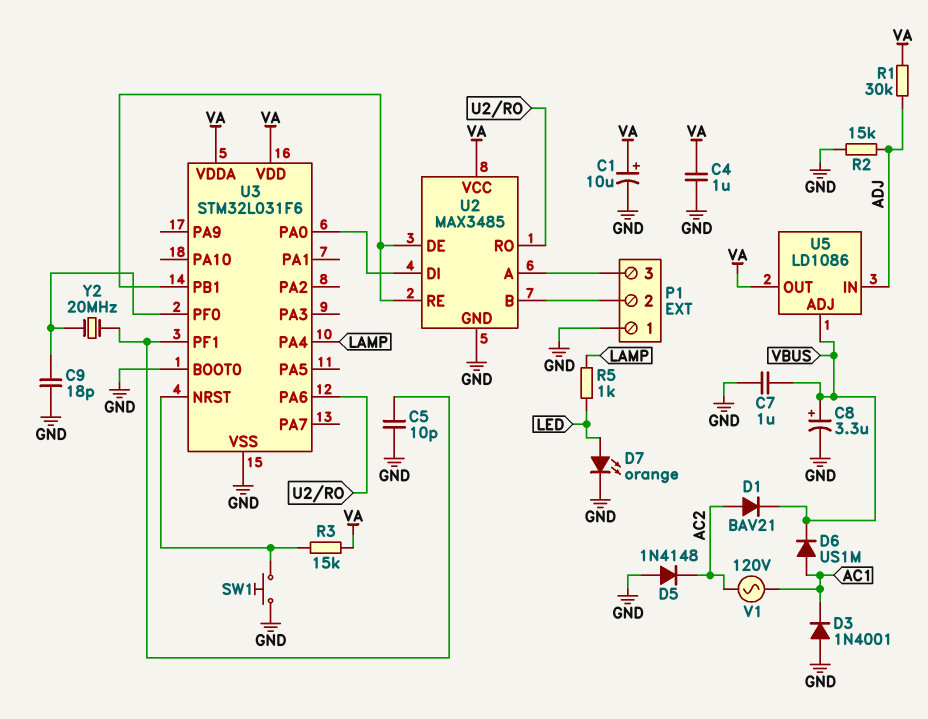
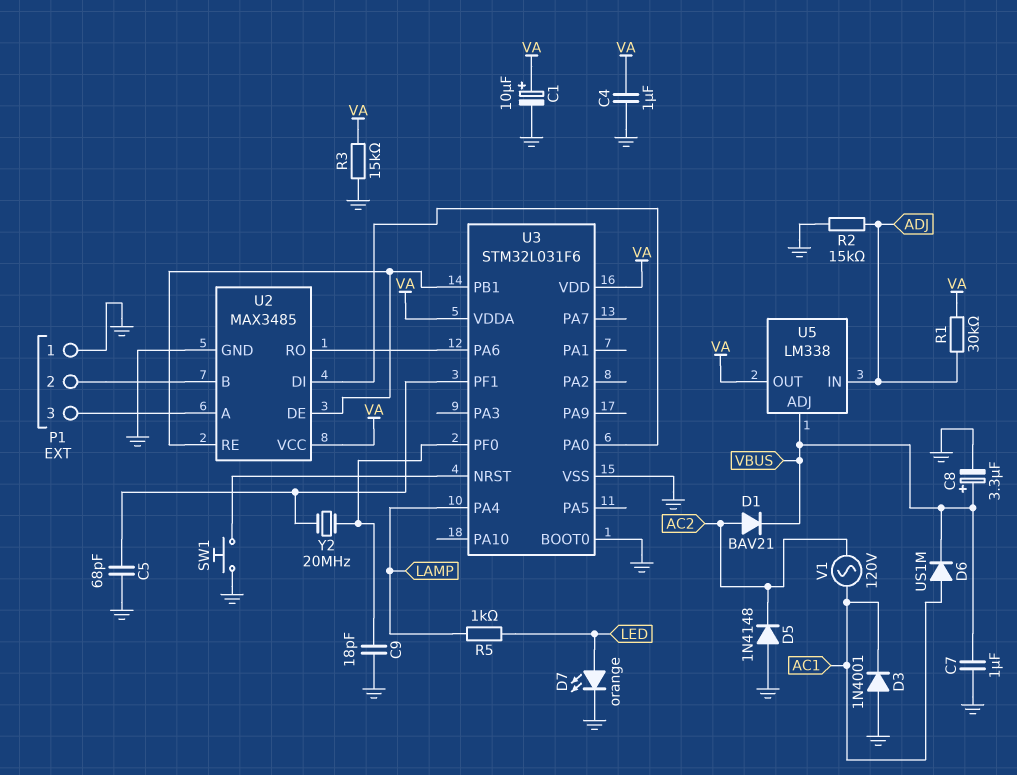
C5: 10pF (GND, U3/PF1) -> 68pF (GND, U3/PF1)
R3: 15k (U3/NRST, VA) -> 15k (GND, VA)
U5: LD1086 -> LM338

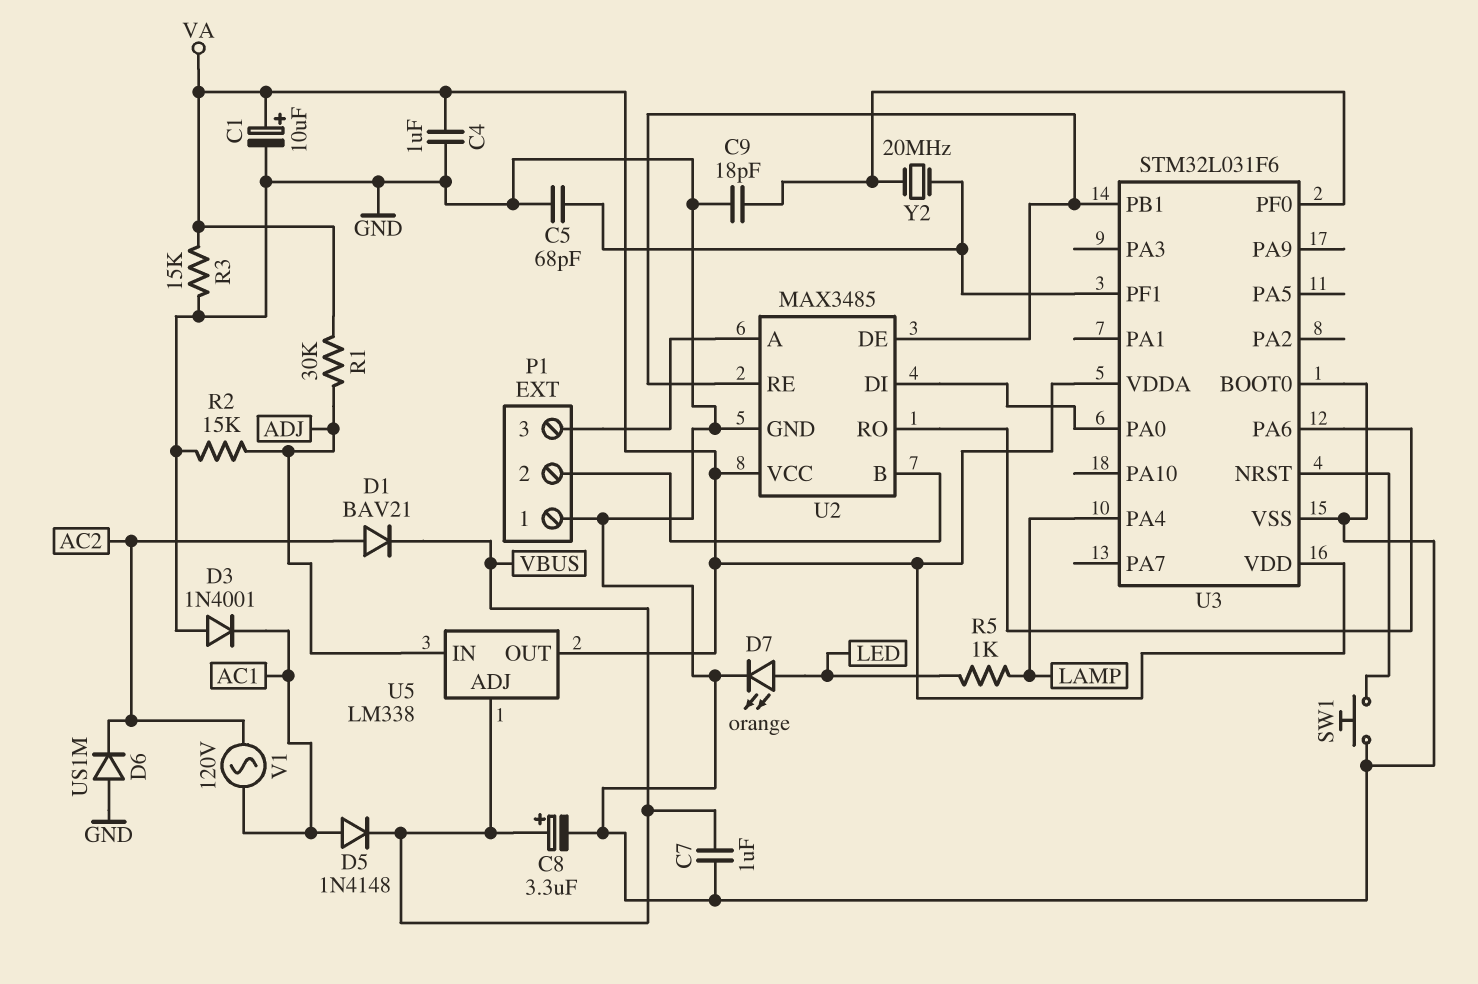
D5: diode 1N4148 (A GND, K AC2) -> diode 1N4148 (A AC1, K VBUS)
D6: diode US1M (A AC1, K VBUS) -> diode US1M (A GND, K AC2)

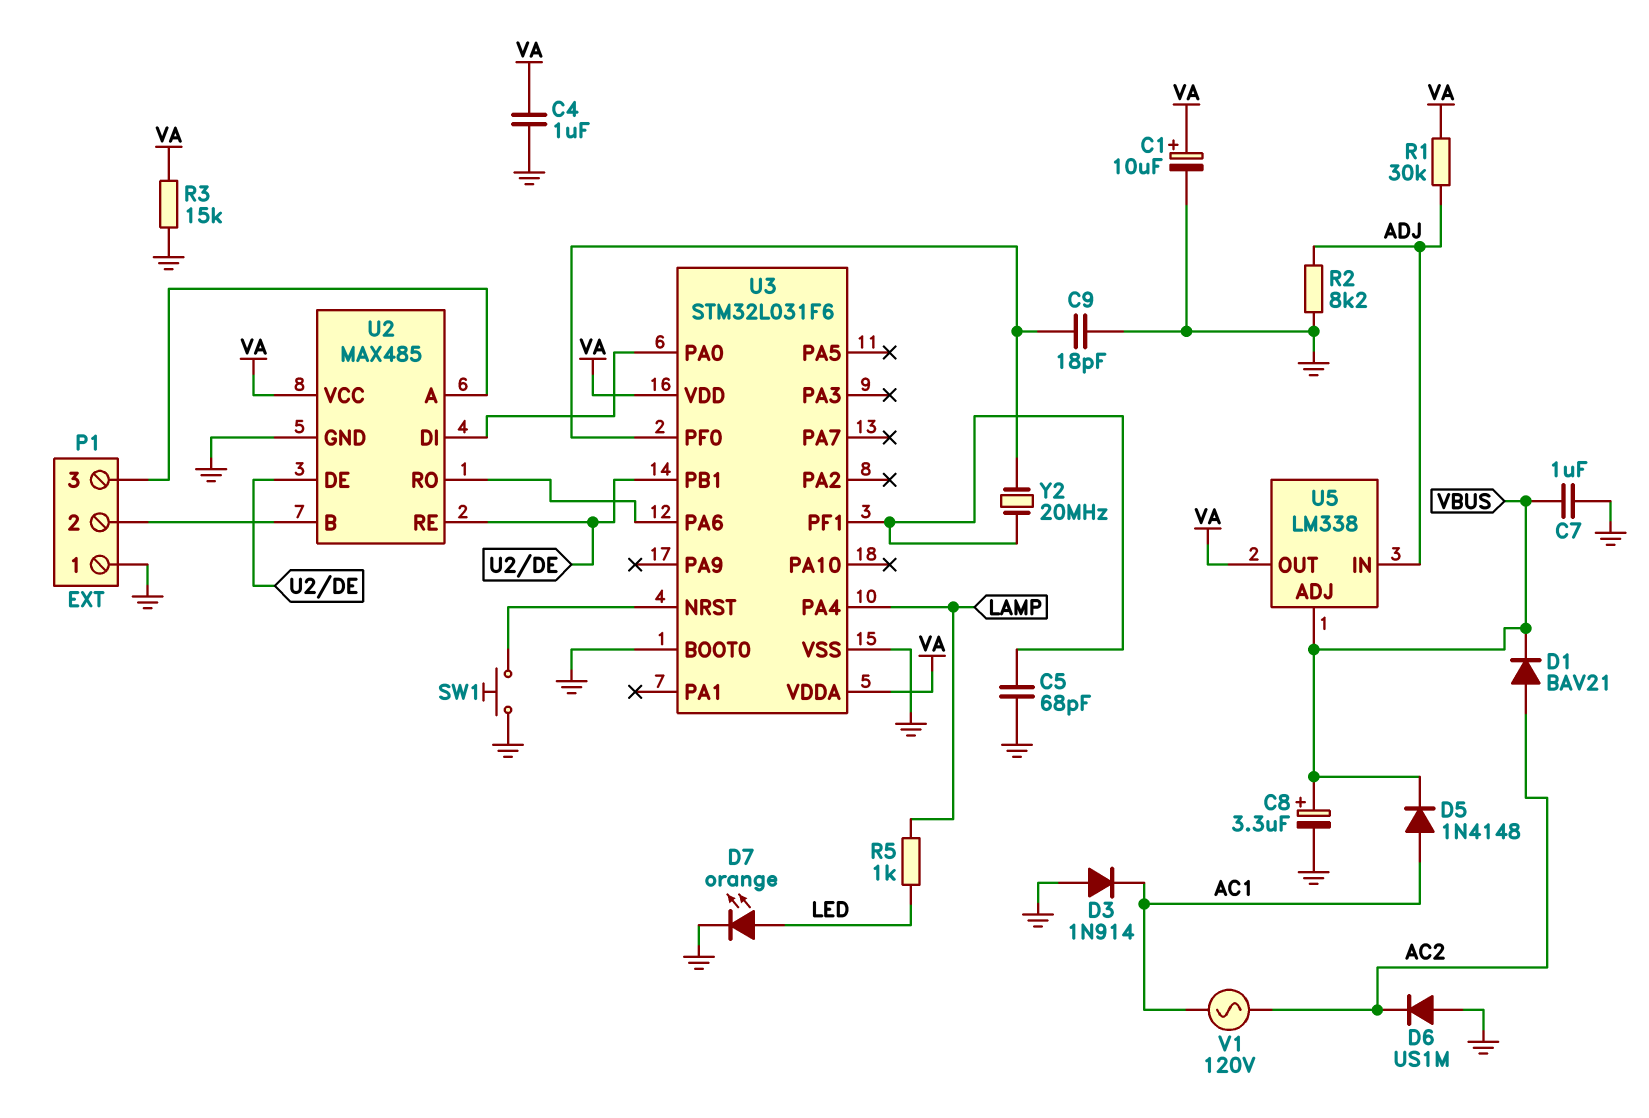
D3: diode 1N4001 (A GND, K AC1) -> diode 1N914 (A GND, K AC1)
R2: 15k (ADJ, GND) -> 8.2k (ADJ, GND)
U2: MAX3485 -> MAX485

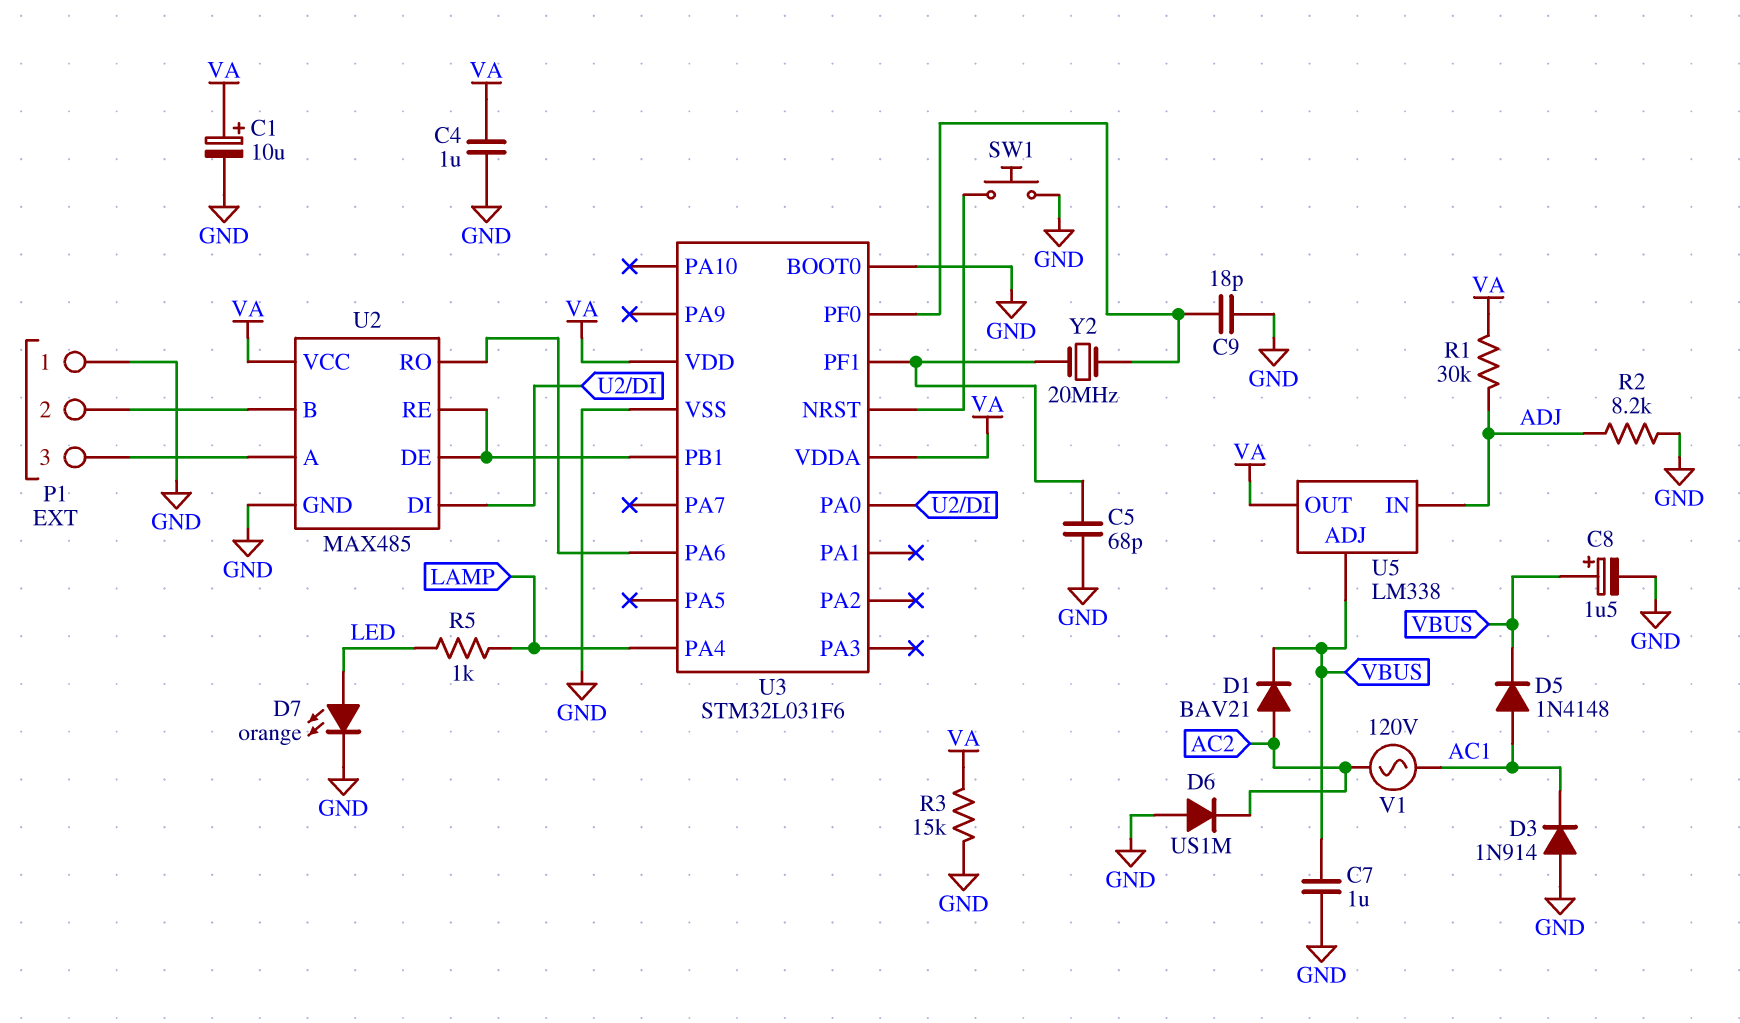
C8: 3.3uF (plus VBUS, minus GND) -> 1.5uF (plus VBUS, minus GND)

